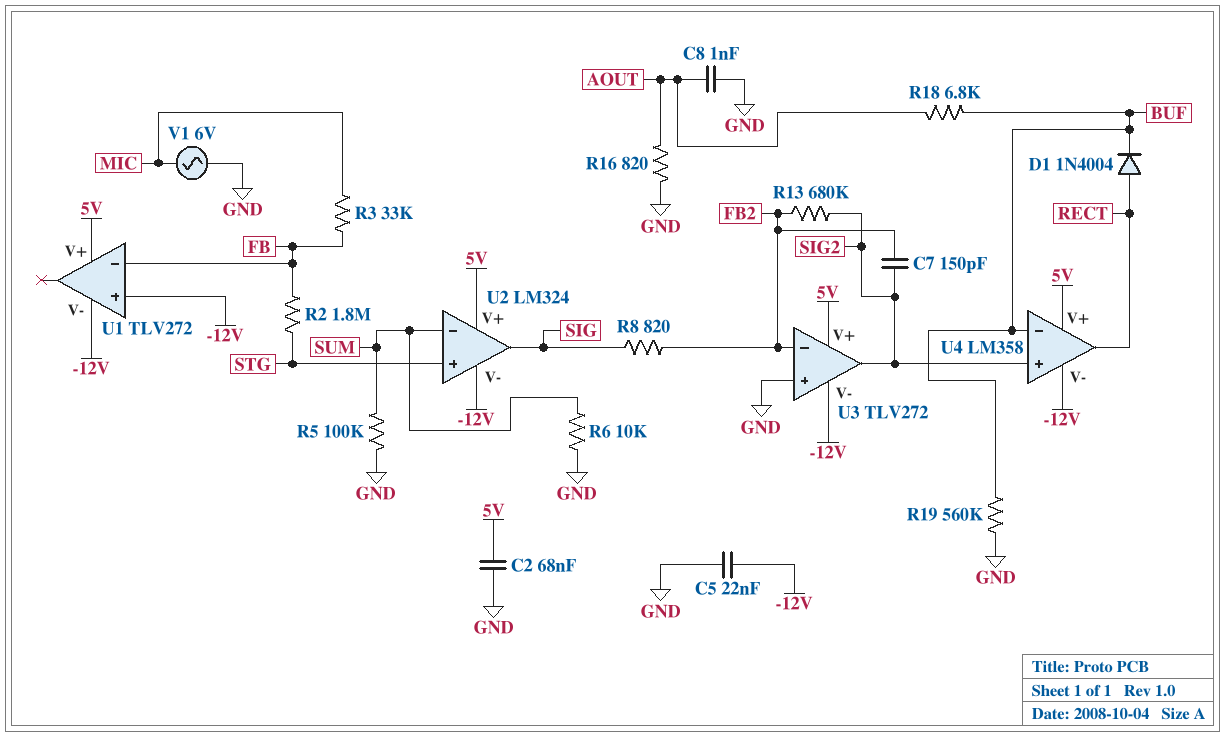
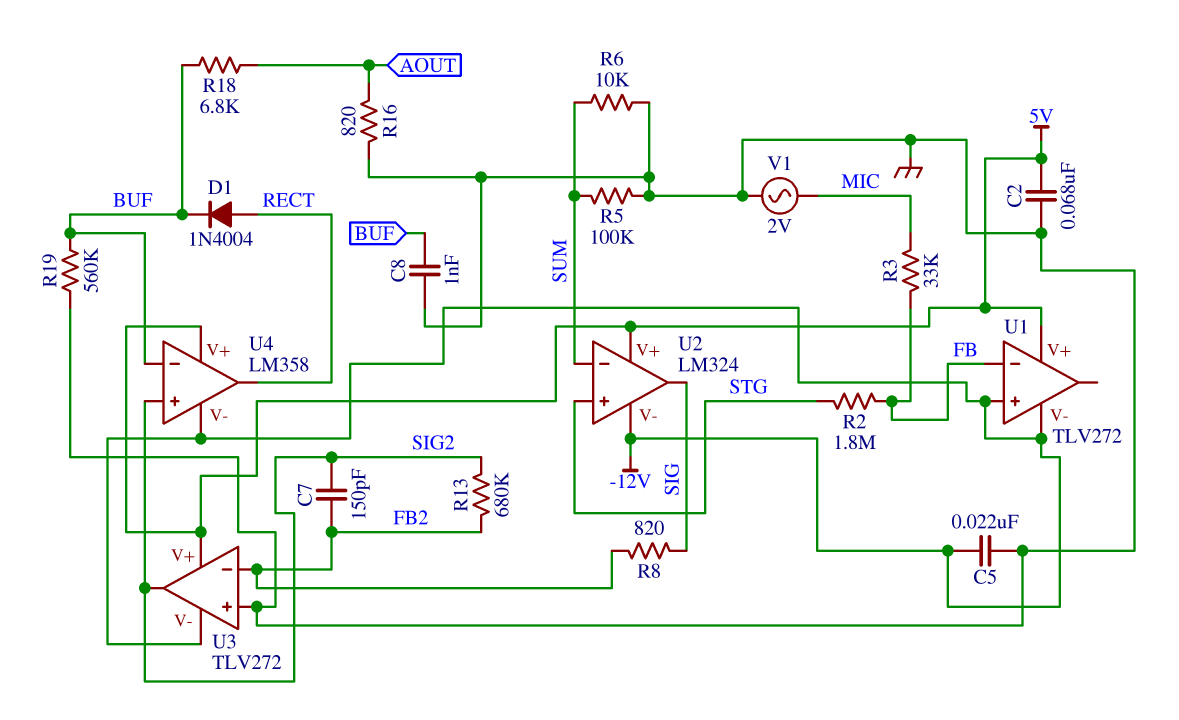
C8: 1nF (AOUT, GND) -> 1nF (BUF, GND)
V1: AC 6V (GND, MIC) -> AC 2V (GND, MIC)

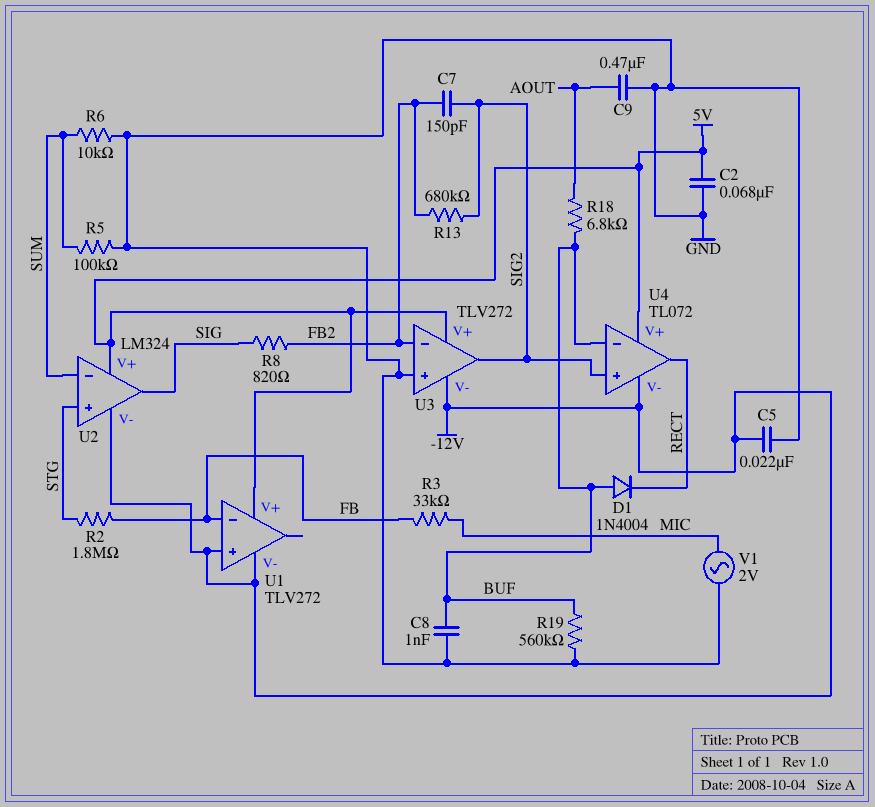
C9: none -> 470nF (AOUT, GND)
D1: diode 1N4004 (A RECT, K BUF) -> diode 1N4004 (A BUF, K RECT)
R16: 820 (AOUT, GND) -> none
U4: LM358 -> TL072

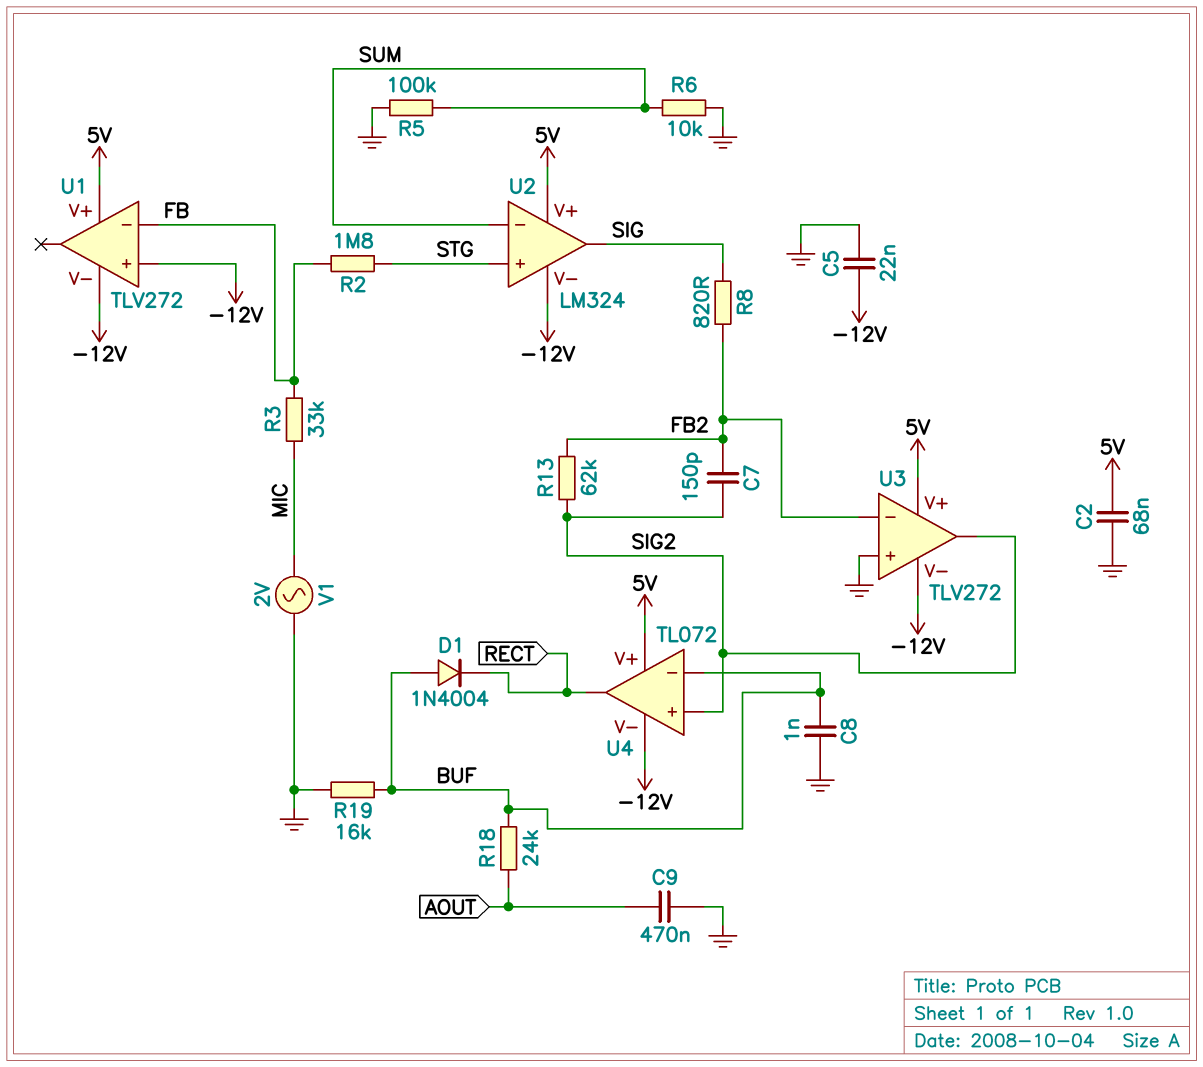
R13: 680k (FB2, SIG2) -> 62k (FB2, SIG2)
R18: 6.8k (AOUT, BUF) -> 24k (AOUT, BUF)
R19: 560k (BUF, GND) -> 16k (BUF, GND)

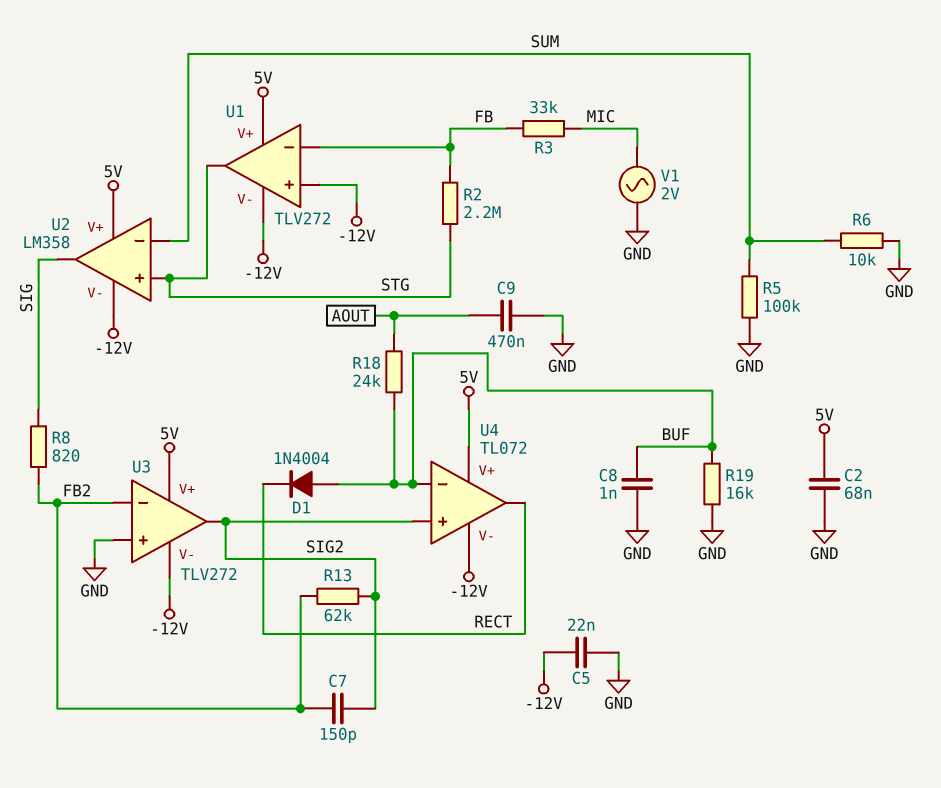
R2: 1.8M (FB, STG) -> 2.2M (FB, STG)
U1 pin out: none -> STG
U2: LM324 -> LM358

